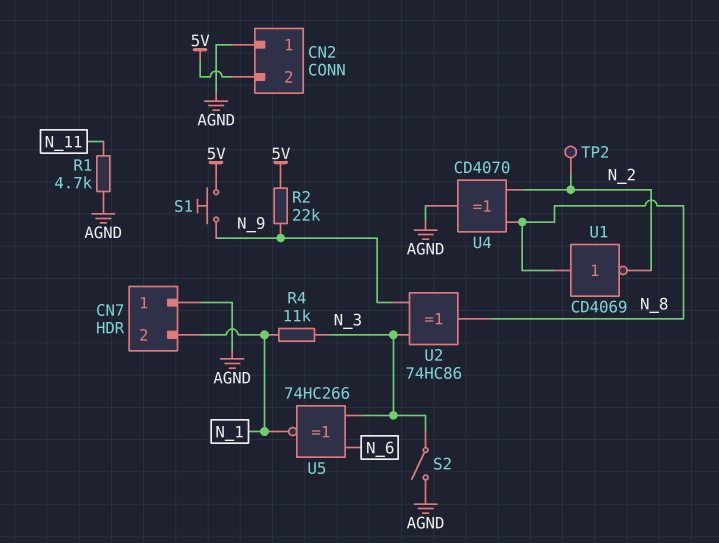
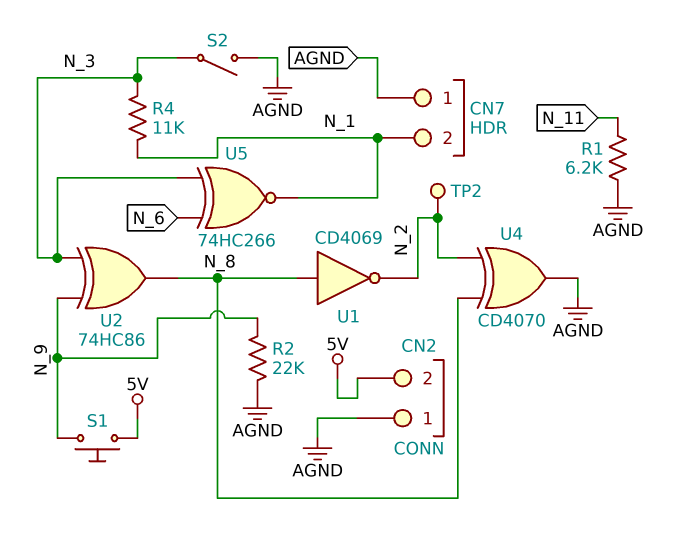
R1: 4.7k (AGND, N_11) -> 6.2k (AGND, N_11)
R2: 22k (5V, N_9) -> 22k (AGND, N_9)

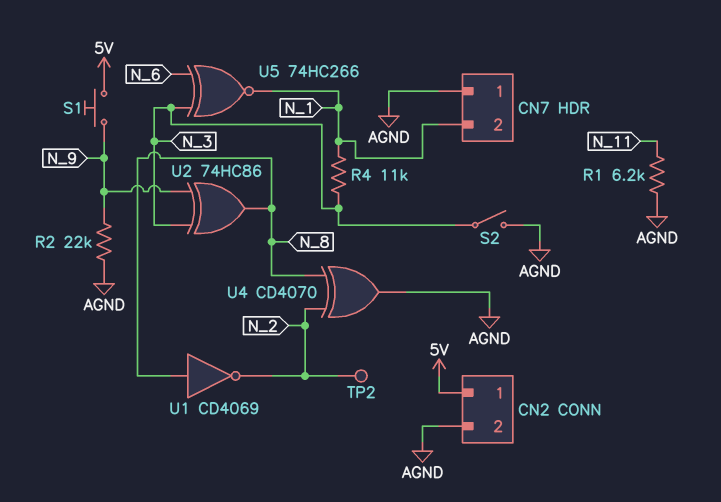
CN2 pin 1: AGND -> 5V
CN2 pin 2: 5V -> AGND

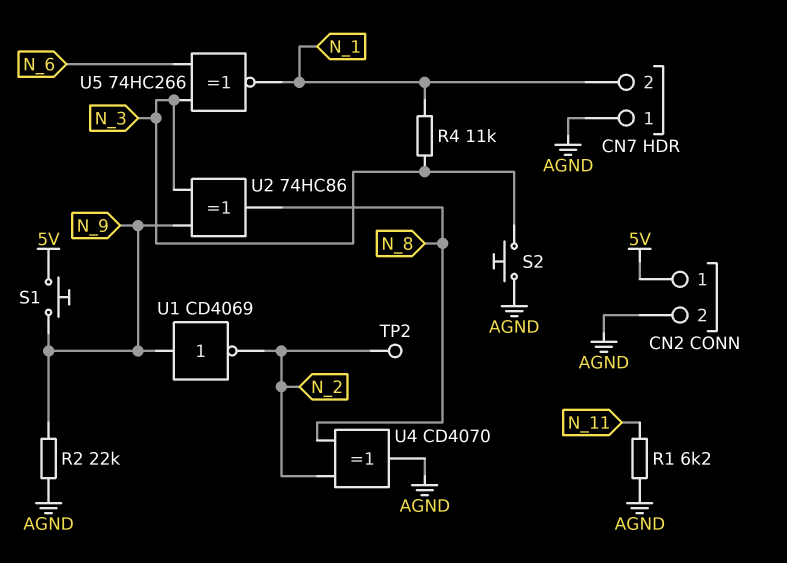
S2: switch (AGND, N_3) -> button (AGND, N_3)
U1: NOT CD4069 (in N_8, out N_2) -> NOT CD4069 (in N_9, out N_2)

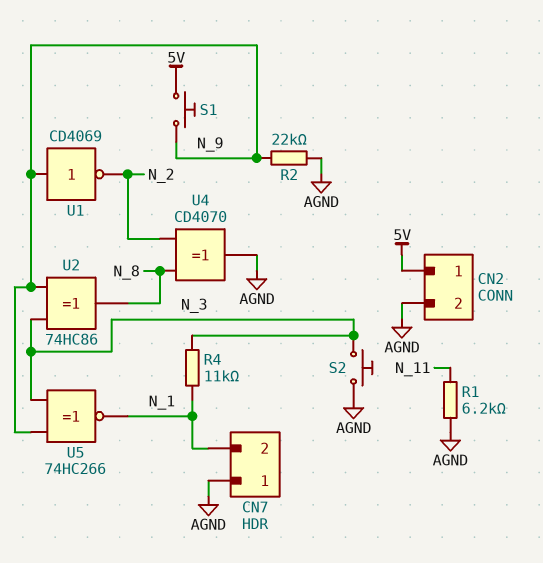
TP2: test point (N_2) -> none
U5: XNOR 74HC266 (in N_3, in N_6, out N_1) -> XNOR 74HC266 (in N_3, in N_9, out N_1)

